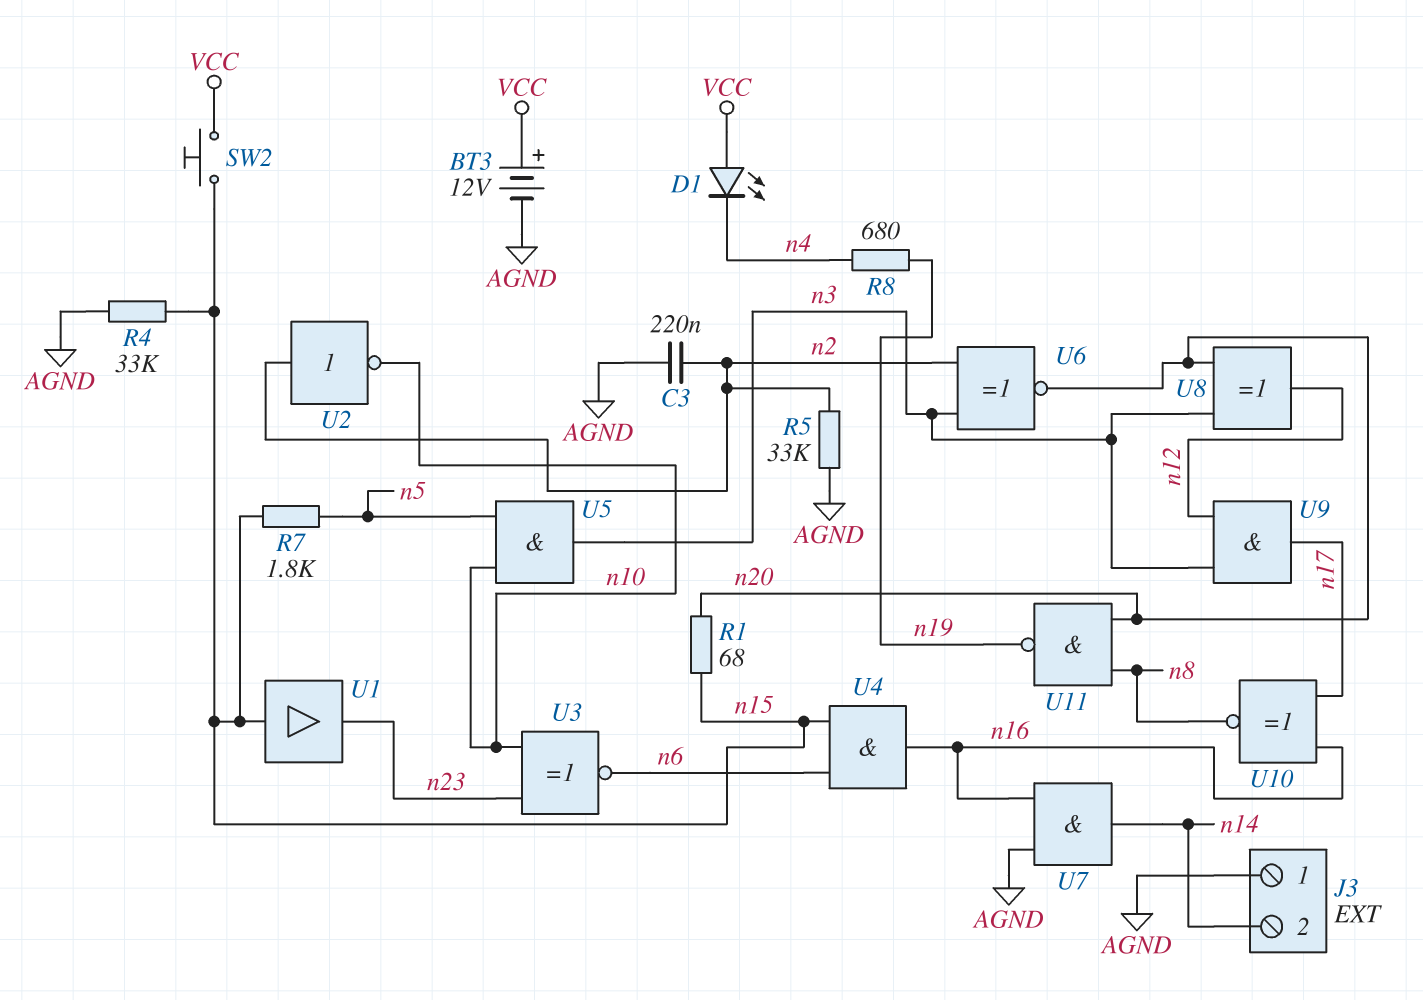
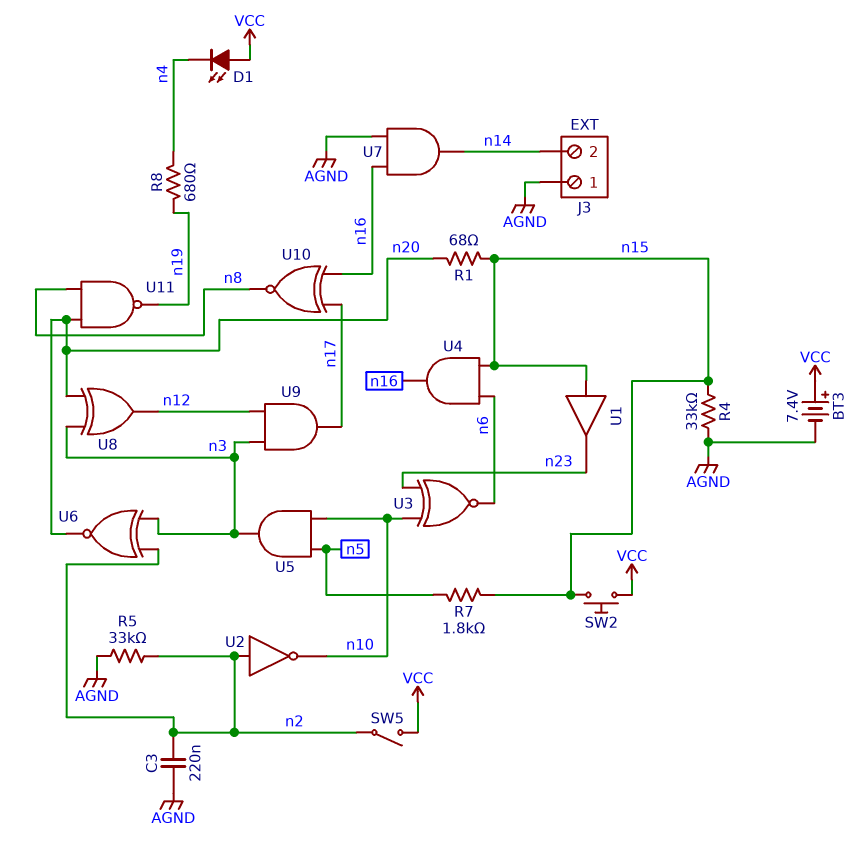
BT3: 12V (plus VCC, minus AGND) -> 7.4V (plus VCC, minus AGND)
SW5: none -> switch (VCC, n2)

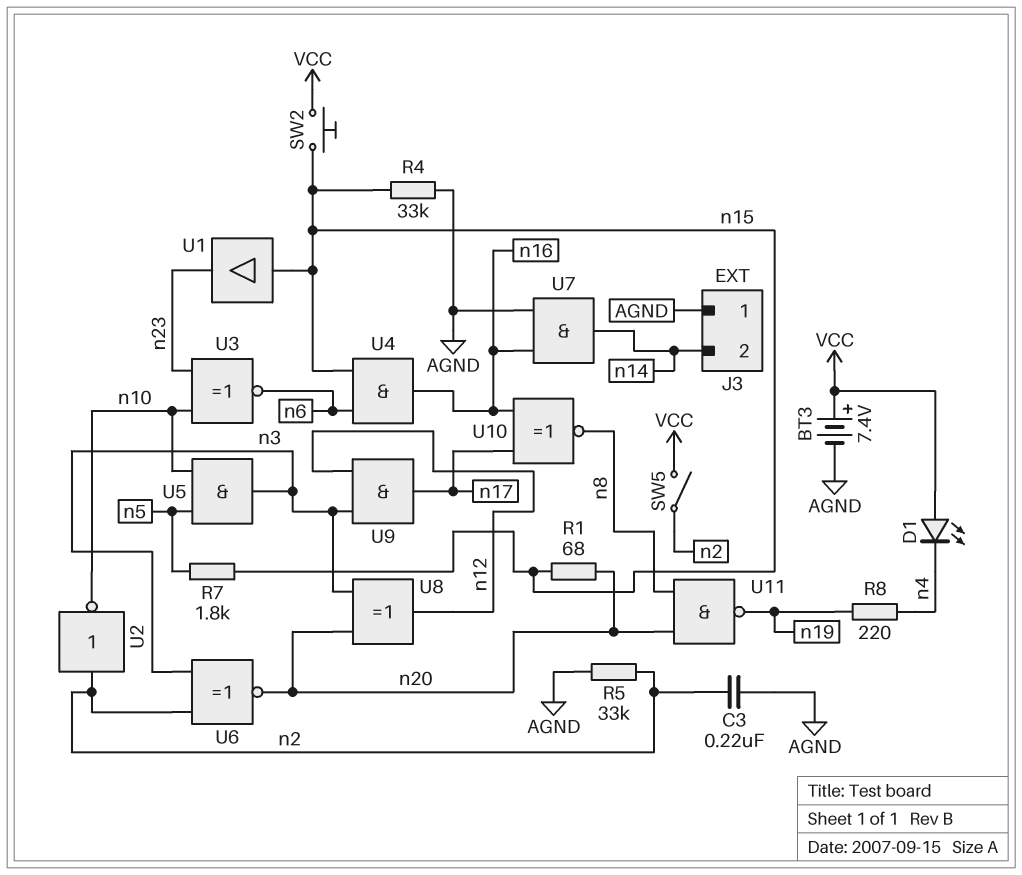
R8: 680 (n4, n19) -> 220 (n4, n19)

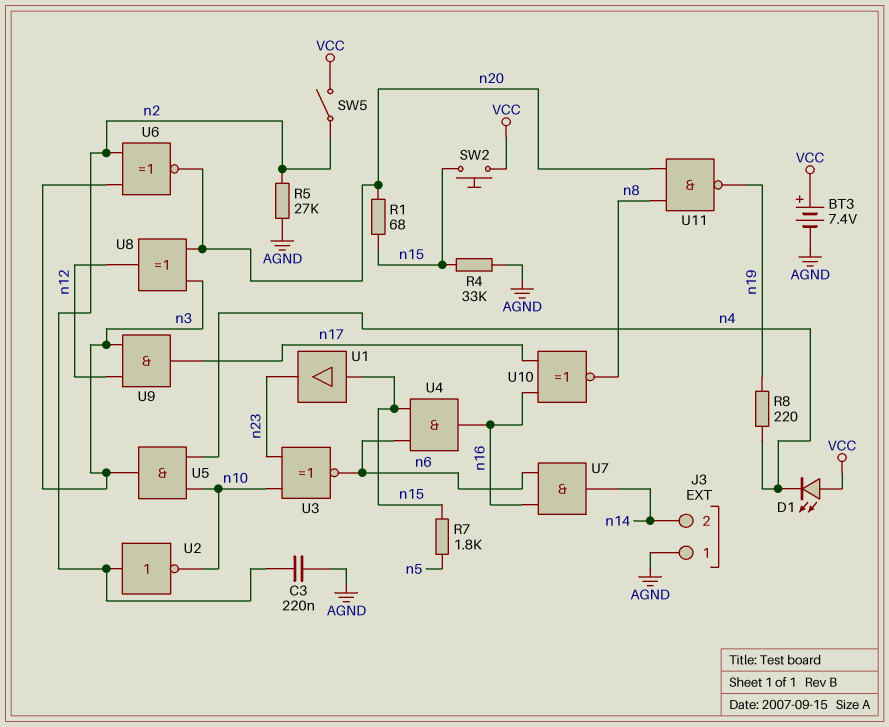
R5: 33k (AGND, n2) -> 27k (AGND, n2)
U5: AND (in n5, in n10, out n3) -> AND (in n4, in n10, out n3)
U7: AND (in AGND, in n16, out n14) -> AND (in n6, in n16, out n14)

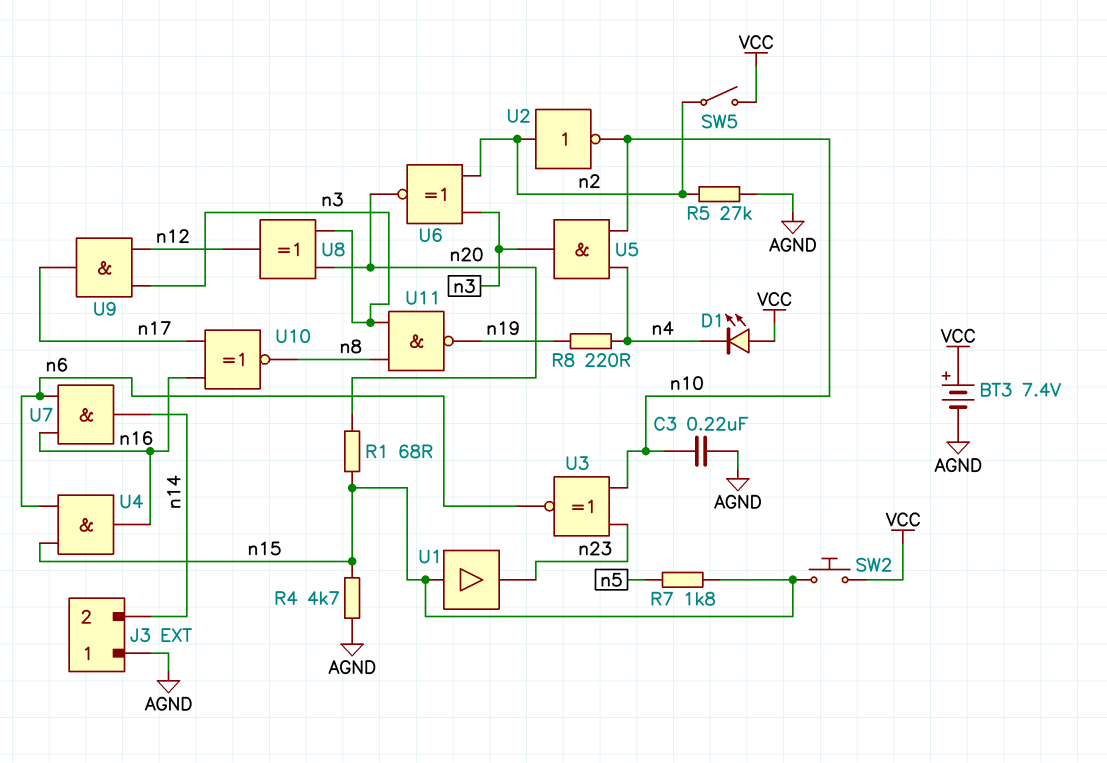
C3: 220nF (AGND, n2) -> 220nF (AGND, n10)
R4: 33k (AGND, n15) -> 4.7k (AGND, n15)
U11: NAND (in n8, in n20, out n19) -> NAND (in n3, in n8, out n19)

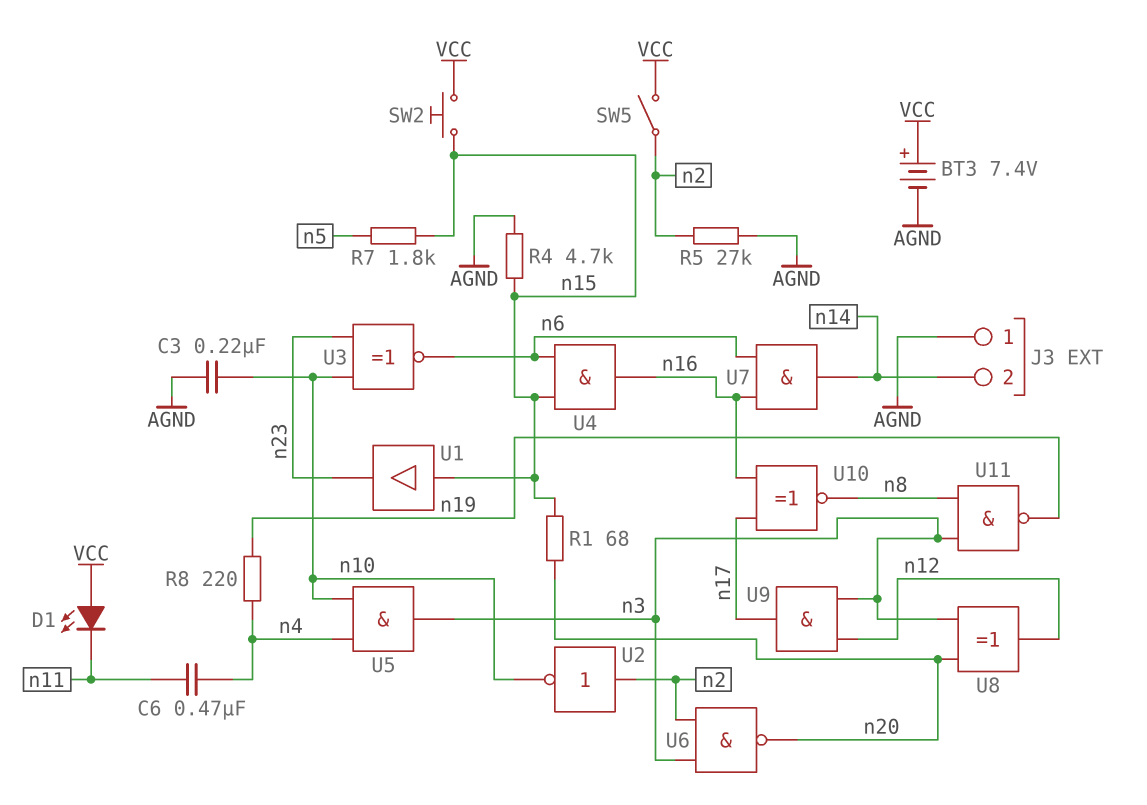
C6: none -> 470nF (n4, n11)
D1: LED (A VCC, K n4) -> LED (A VCC, K n11)
U6: XNOR (in n2, in n3, out n20) -> NAND (in n2, in n3, out n20)

